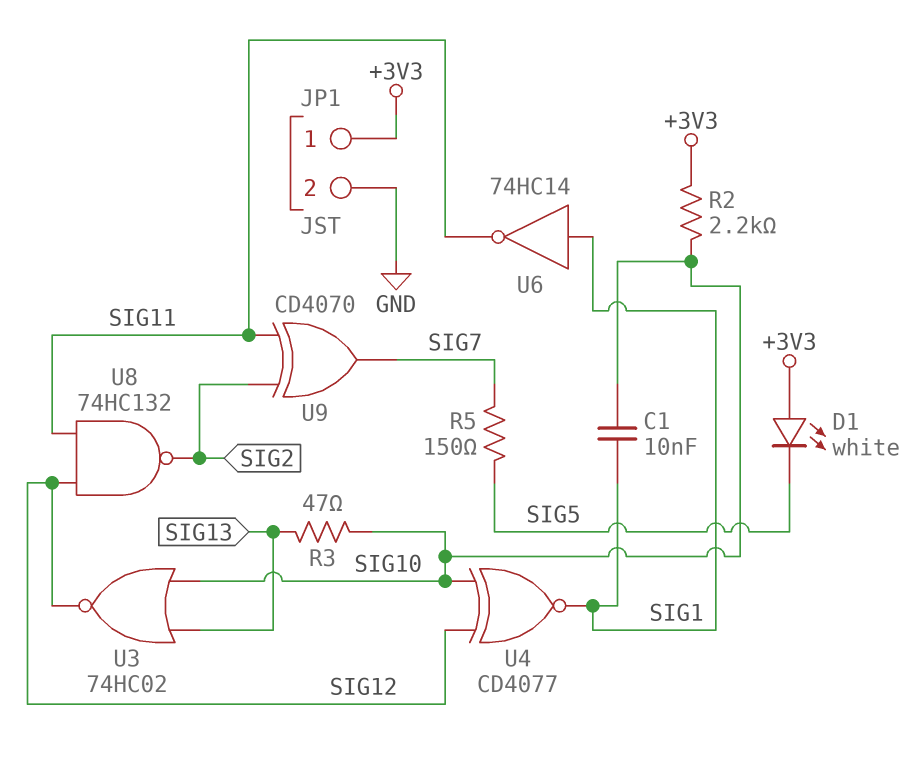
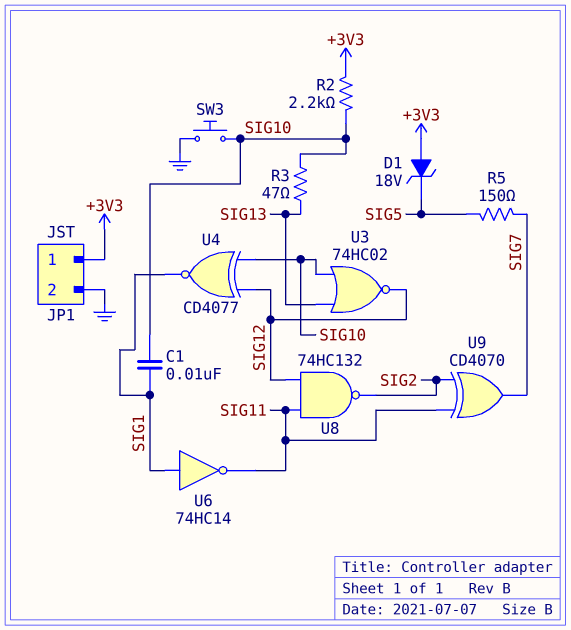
D1: LED white (A +3V3, K SIG5) -> zener 18V (A +3V3, K SIG5)
SW3: none -> button (GND, SIG10)

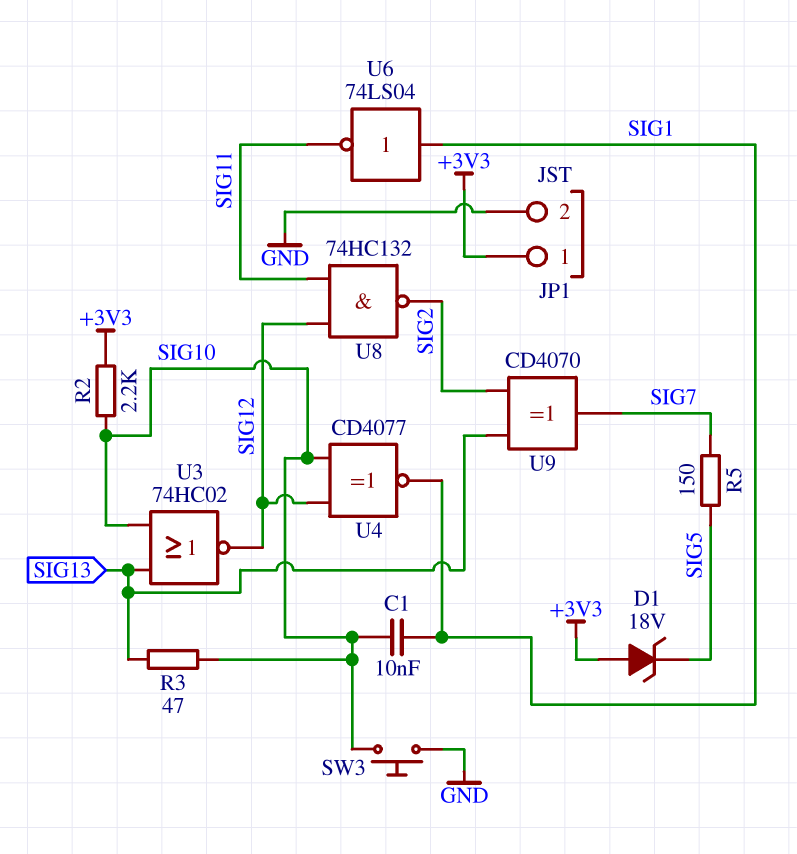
U6: NOT 74HC14 (in SIG1, out SIG11) -> NOT 74LS04 (in SIG1, out SIG11)
U9: XOR CD4070 (in SIG2, in SIG11, out SIG7) -> XOR CD4070 (in SIG2, in SIG13, out SIG7)

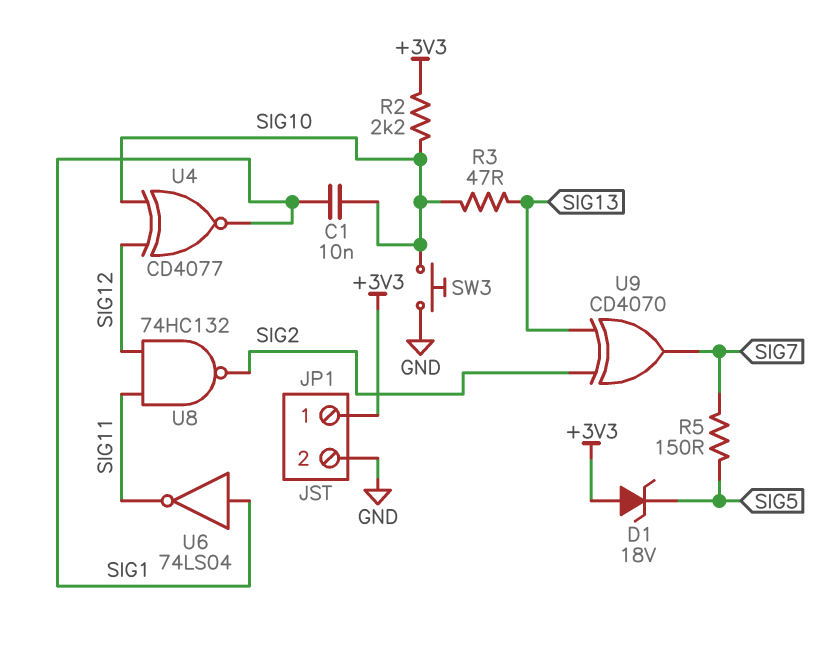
U3: NOR 74HC02 (in SIG10, in SIG13, out SIG12) -> none

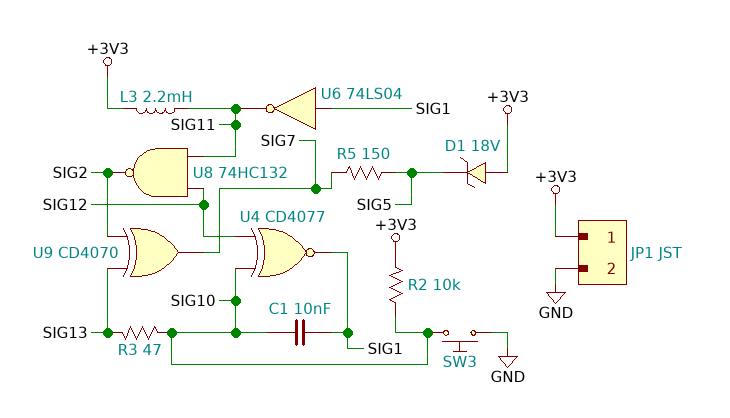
L3: none -> 2.2mH (+3V3, SIG11)
R2: 2.2k (+3V3, SIG10) -> 10k (+3V3, SIG10)

